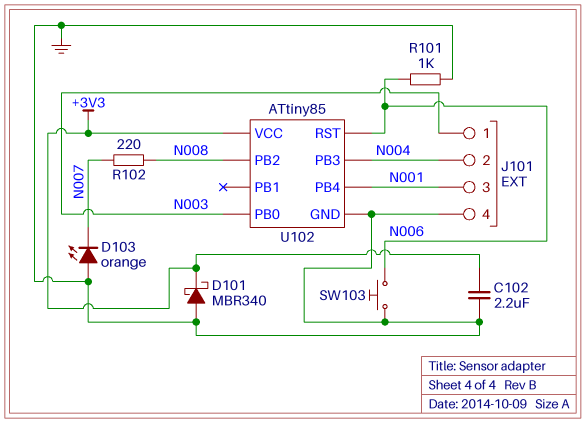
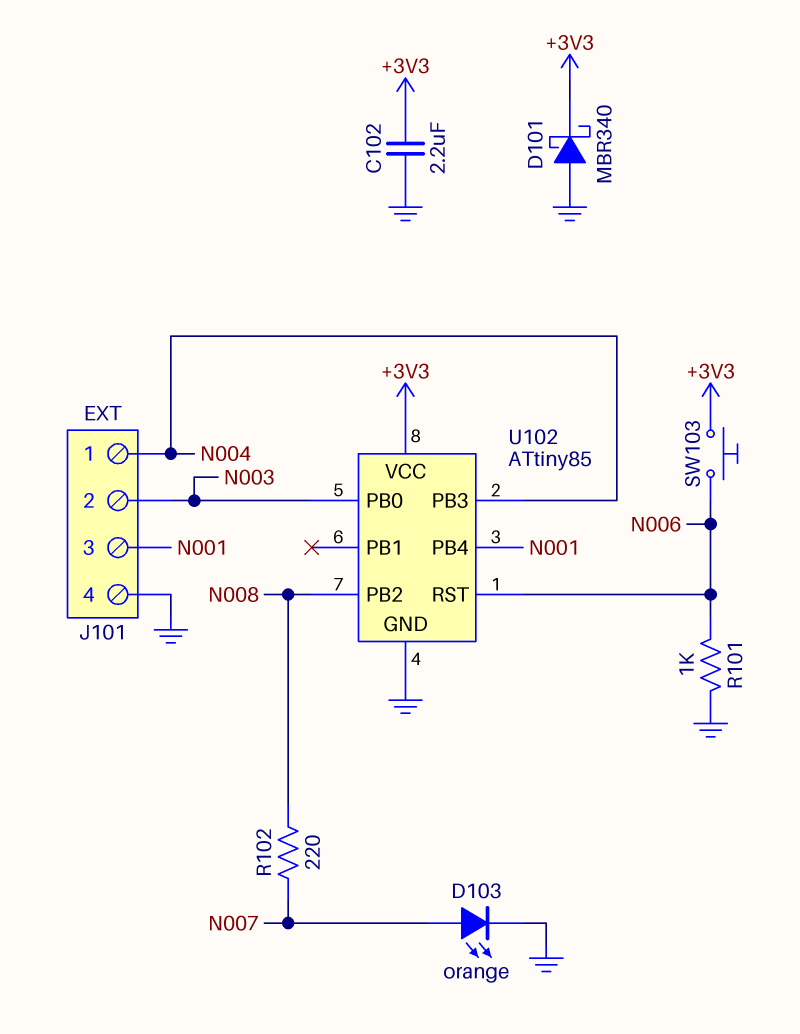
D103: LED orange (A GND, K N007) -> LED orange (A N007, K GND)
J101 pin 1: N003 -> N004
J101 pin 2: N004 -> N003
SW103: button (GND, N006) -> button (+3V3, N006)

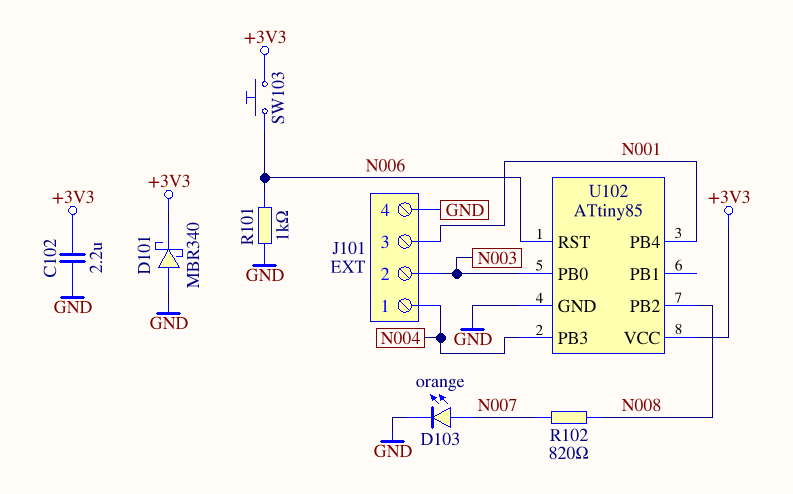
R102: 220 (N007, N008) -> 820 (N007, N008)

